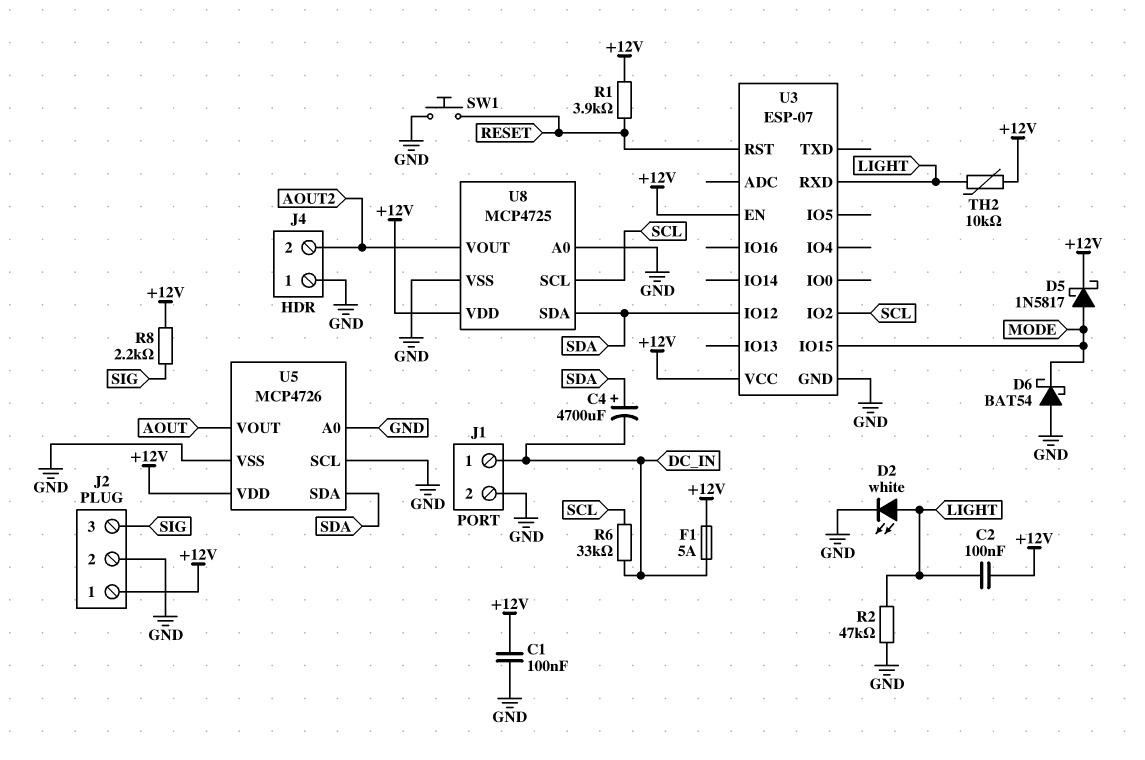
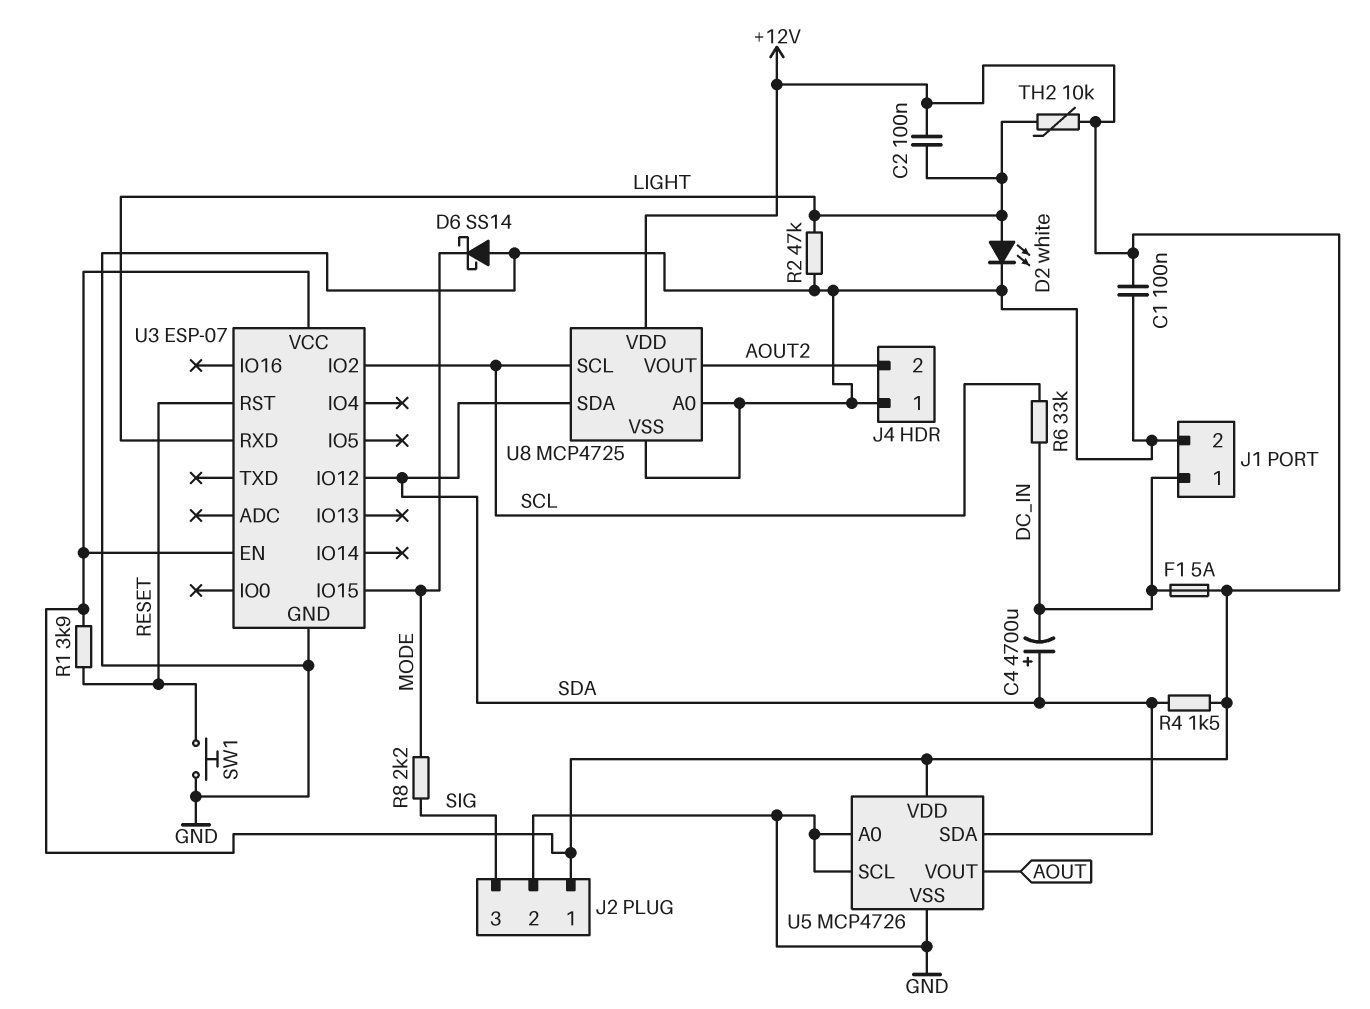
D5: schottky 1N5817 (A MODE, K +12V) -> none
D6: schottky BAT54 (A GND, K MODE) -> schottky SS14 (A GND, K MODE)
R4: none -> 1.5k (+12V, SDA)
R8: 2.2k (+12V, SIG) -> 2.2k (MODE, SIG)

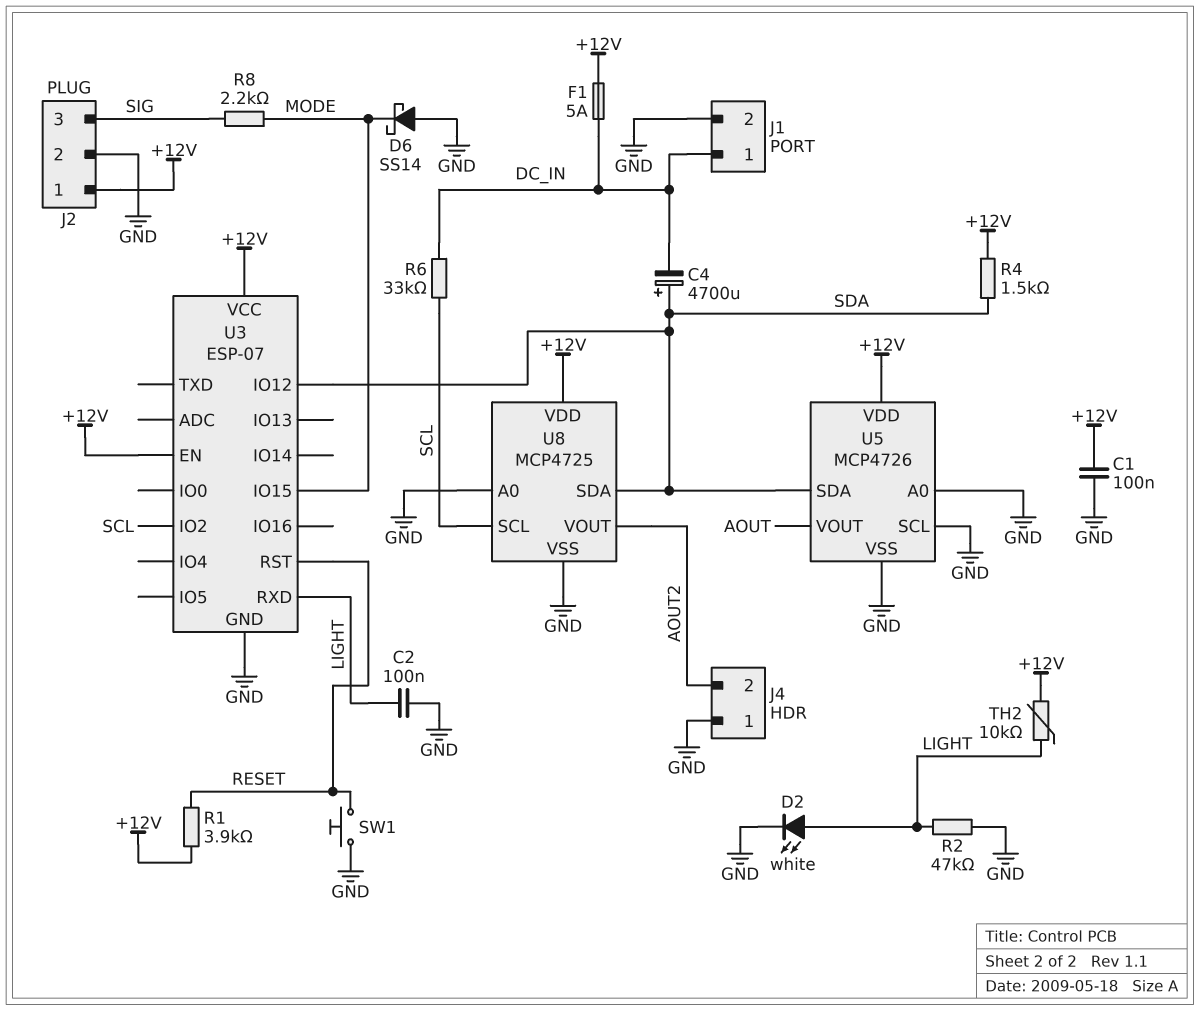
C2: 100nF (+12V, LIGHT) -> 100nF (GND, LIGHT)

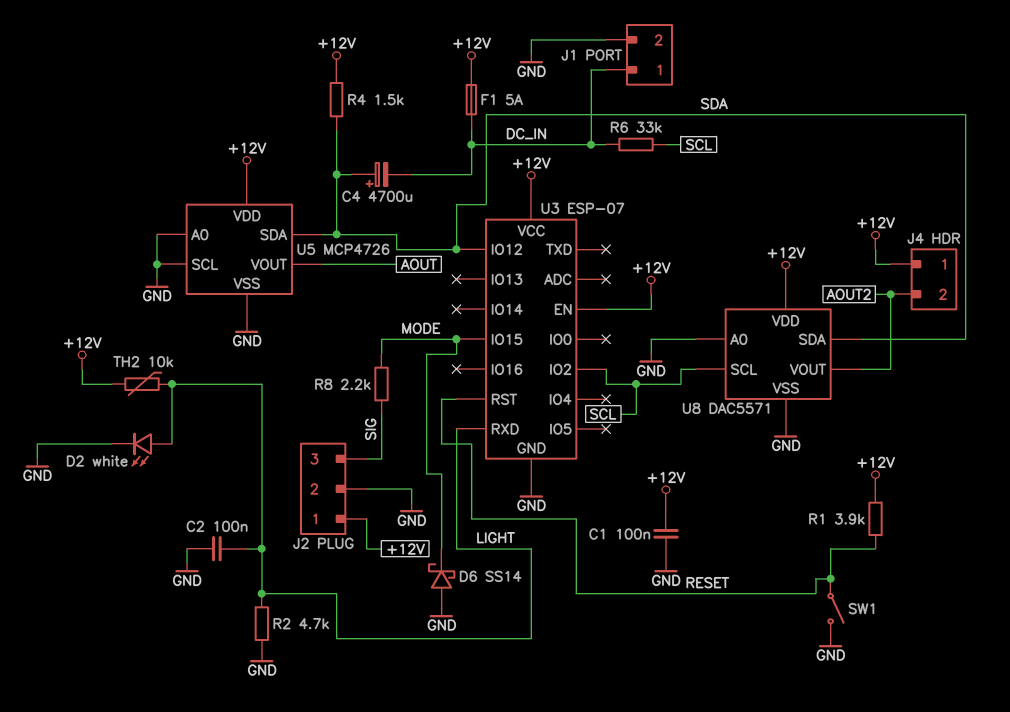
J4 pin 1: GND -> +12V
R2: 47k (GND, LIGHT) -> 4.7k (GND, LIGHT)
SW1: button (GND, RESET) -> switch (GND, RESET)
U8: MCP4725 -> DAC5571

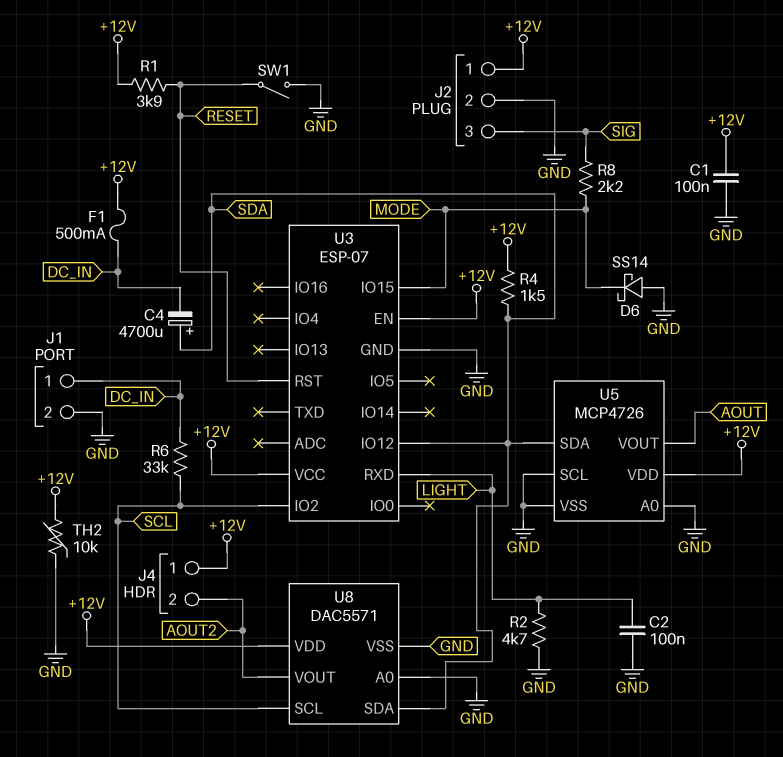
D2: LED white (A LIGHT, K GND) -> none
F1: 5A (+12V, DC_IN) -> 500mA (+12V, DC_IN)
TH2: 10k (+12V, LIGHT) -> 10k (+12V, GND)

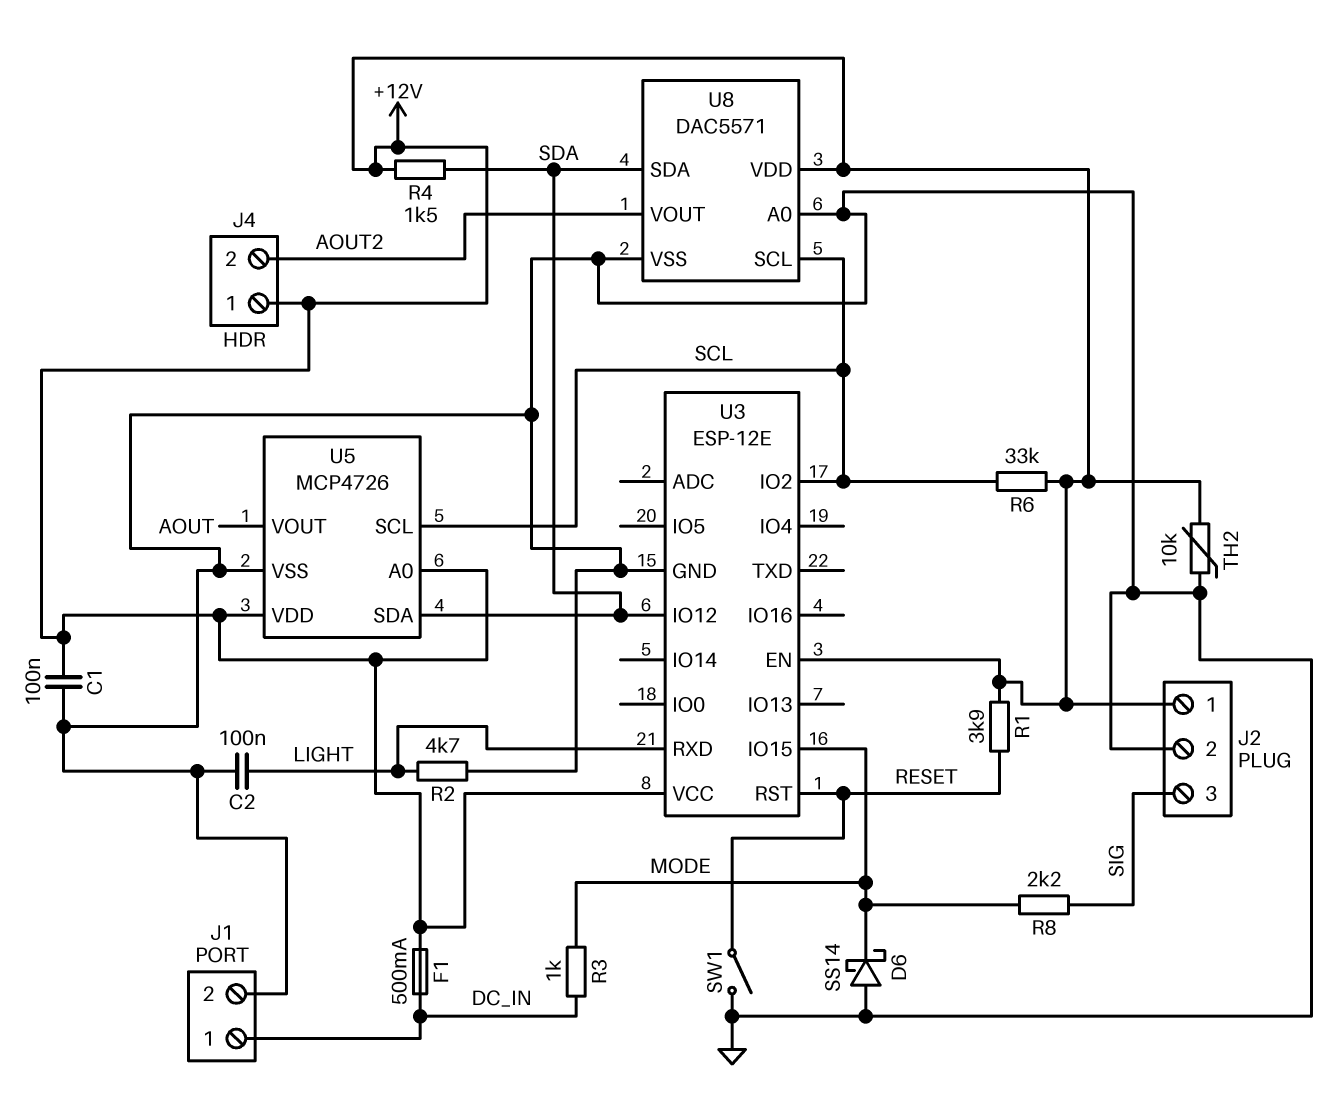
C4: 4700uF (plus SDA, minus DC_IN) -> none
R3: none -> 1k (DC_IN, MODE)
R6: 33k (DC_IN, SCL) -> 33k (+12V, SCL)
U3: ESP-07 -> ESP-12E
U5 pin A0: GND -> +12V
U5 pin SCL: GND -> SCL

